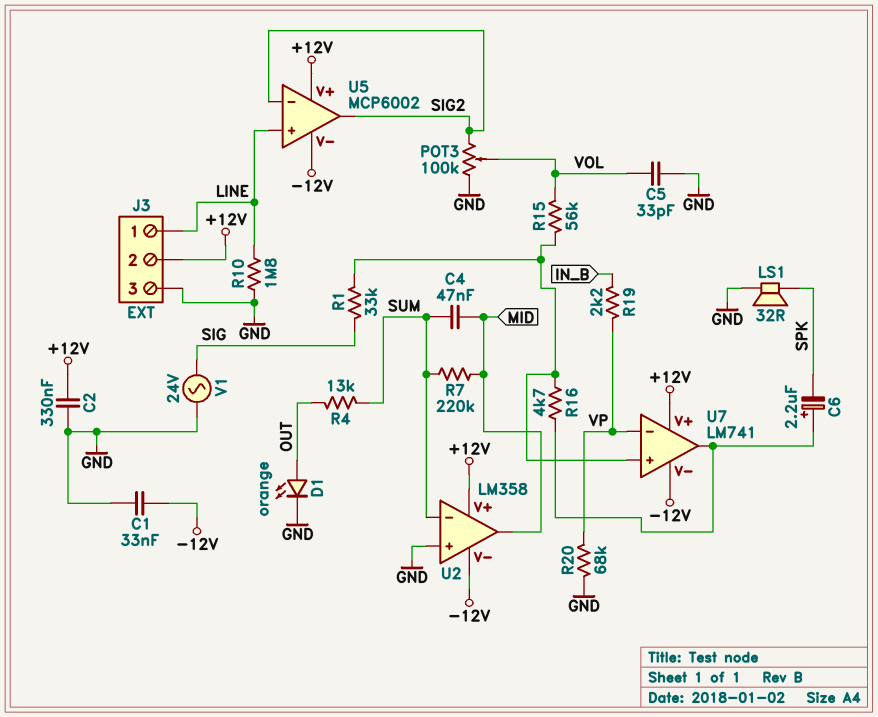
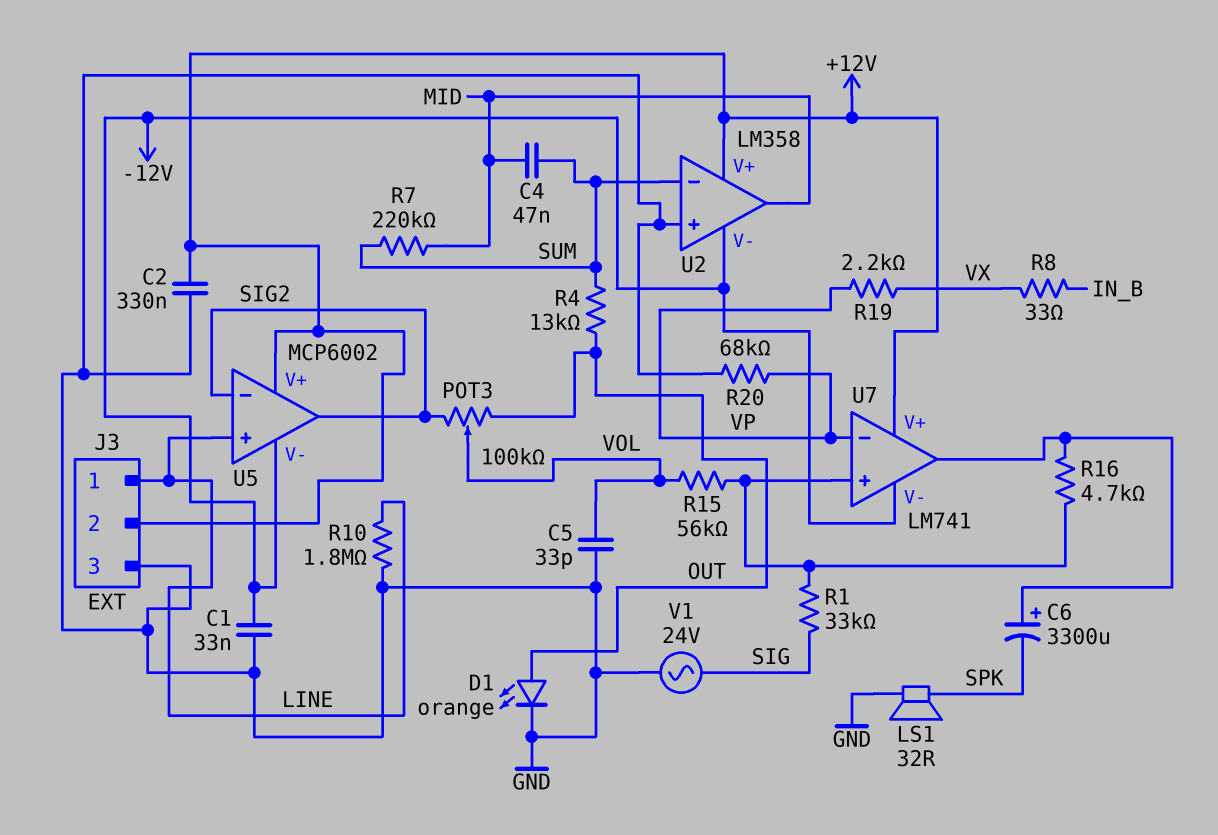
C6: 2.2uF (plus U7/out, minus SPK) -> 3300uF (plus U7/out, minus SPK)
POT3: 100k (GND, SIG2, wiper VOL) -> 100k (OUT, SIG2, wiper VOL)
R8: none -> 33 (IN_B, VX)
R19: 2.2k (IN_B, VP) -> 2.2k (VP, VX)

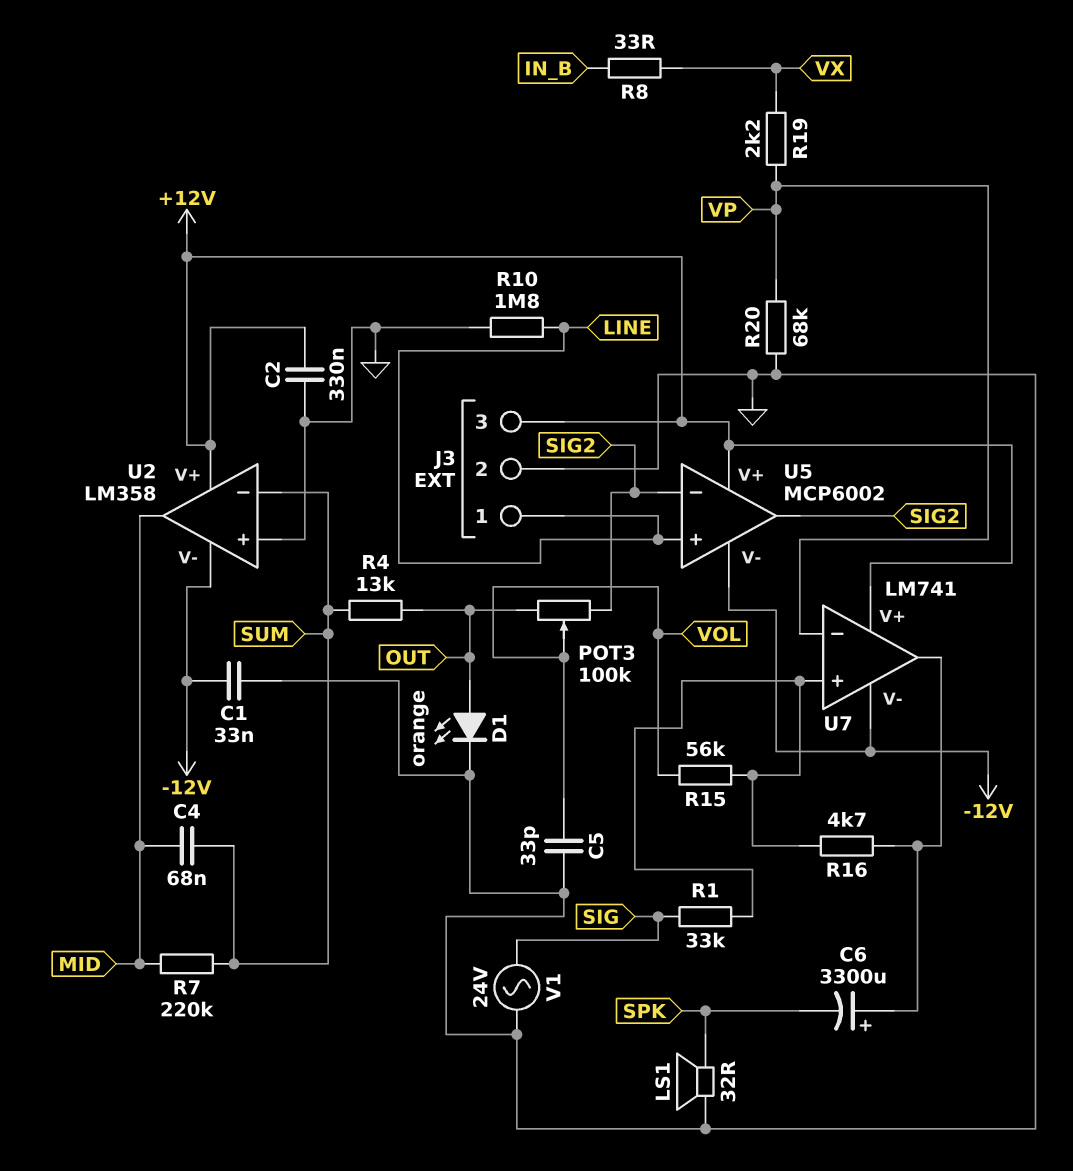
C4: 47nF (MID, SUM) -> 68nF (MID, SUM)
J3 pin 2: +12V -> GND
J3 pin 3: GND -> +12V

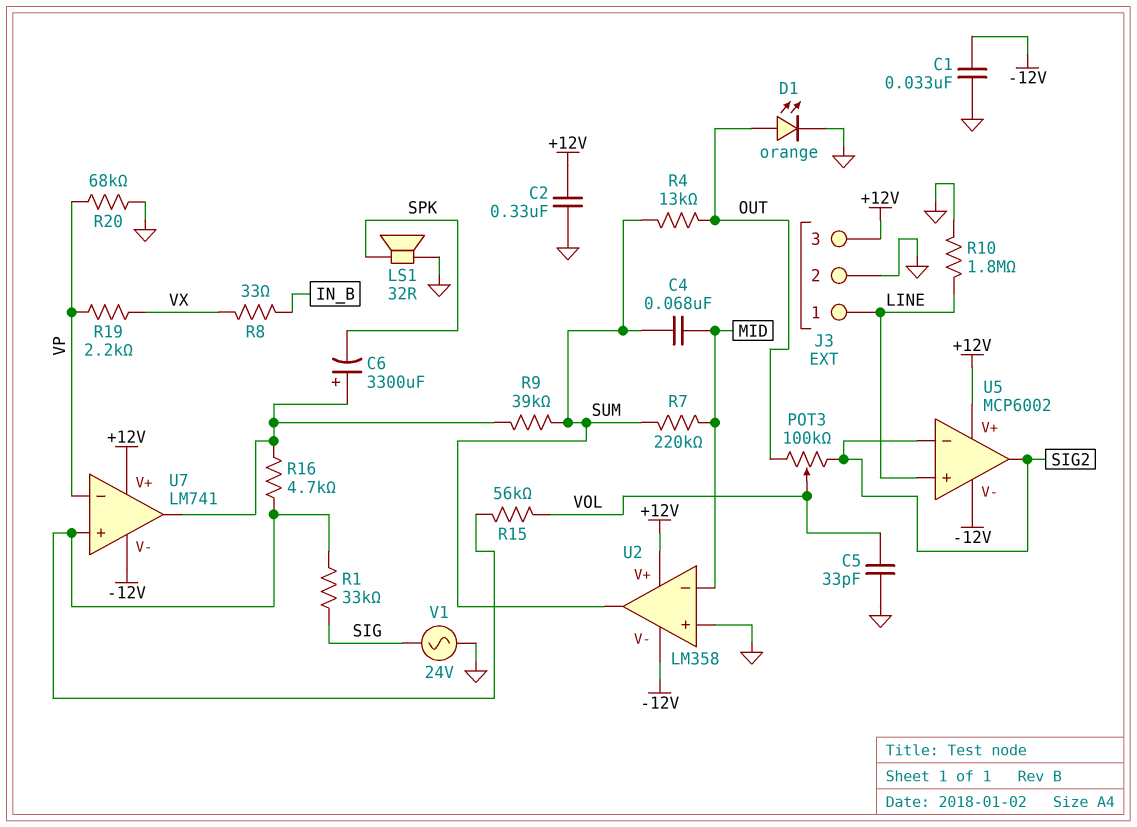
R9: none -> 39k (SUM, U7/out)
U2 pin in-: SUM -> MID
U2 pin out: MID -> SUM

